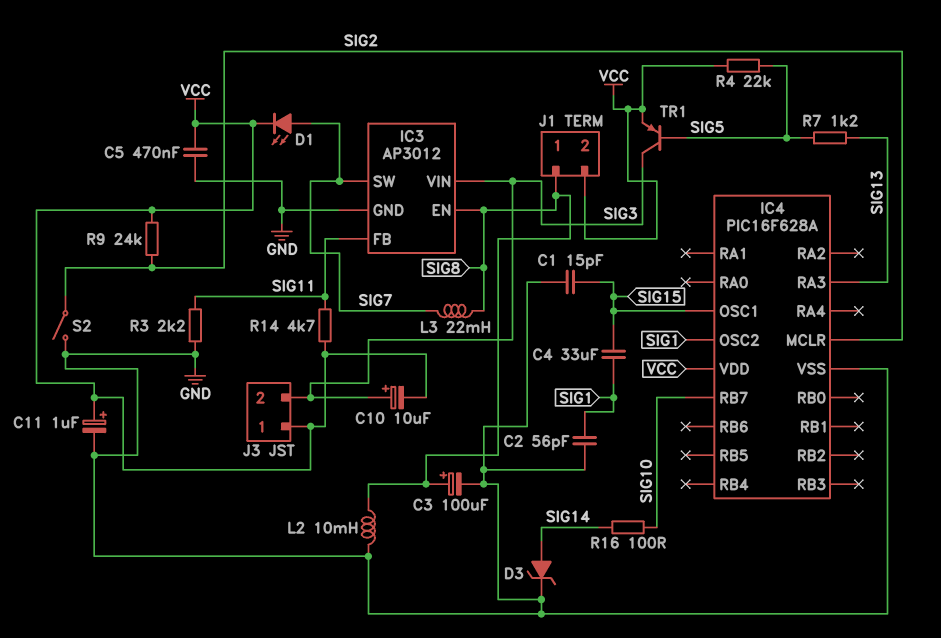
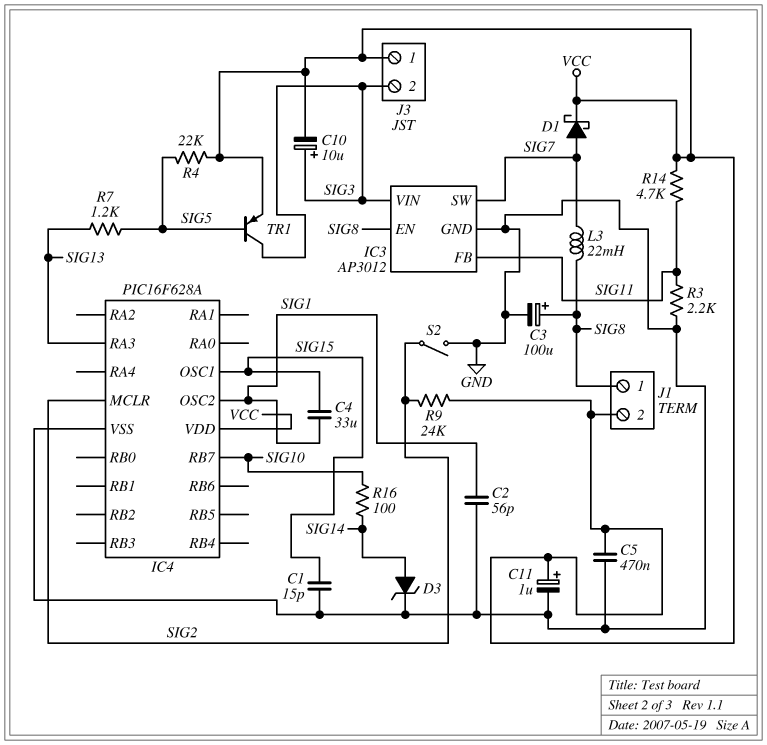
D1: LED (A SIG7, K VCC) -> schottky (A SIG7, K VCC)
L2: 10mH (GND, SIG8) -> none

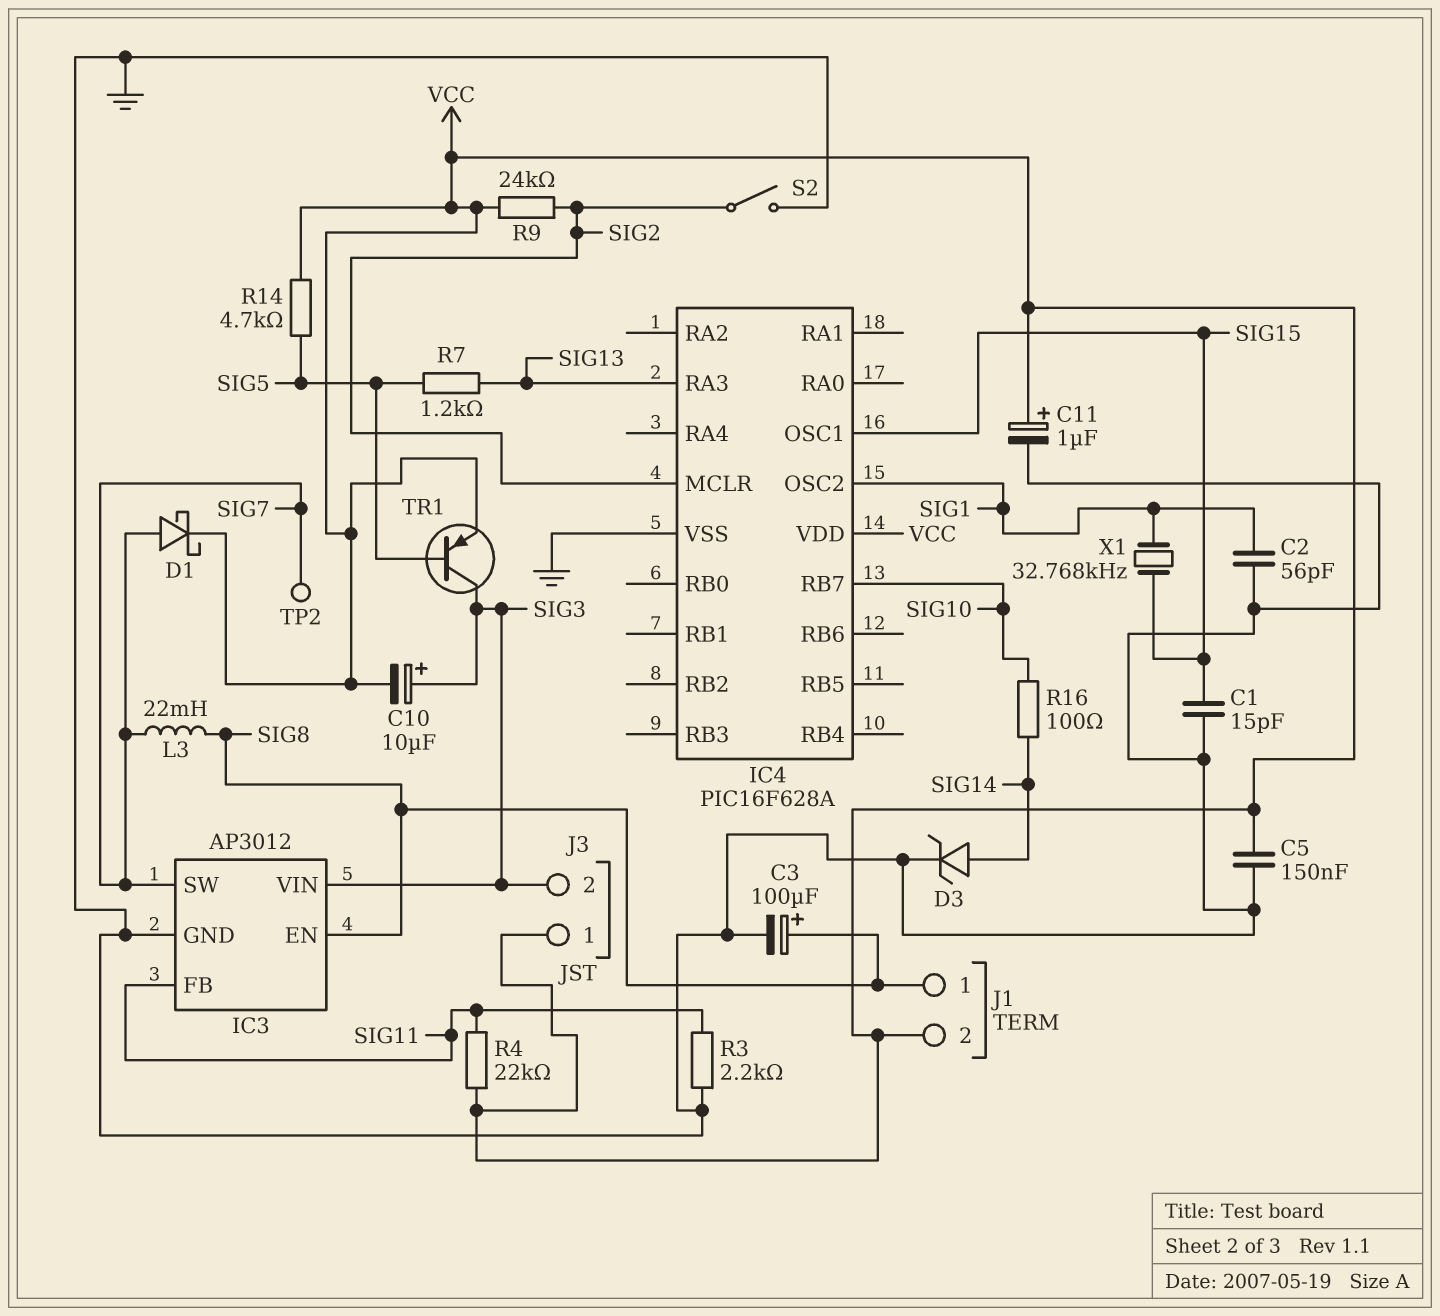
C4: 33uF (SIG1, SIG15) -> none
C5: 470nF (GND, VCC) -> 150nF (GND, VCC)
R4: 22k (SIG5, VCC) -> 22k (SIG11, VCC)
R14: 4.7k (SIG11, VCC) -> 4.7k (SIG5, VCC)
TP2: none -> test point (SIG7)
X1: none -> 32.768kHz (SIG1, SIG15)

